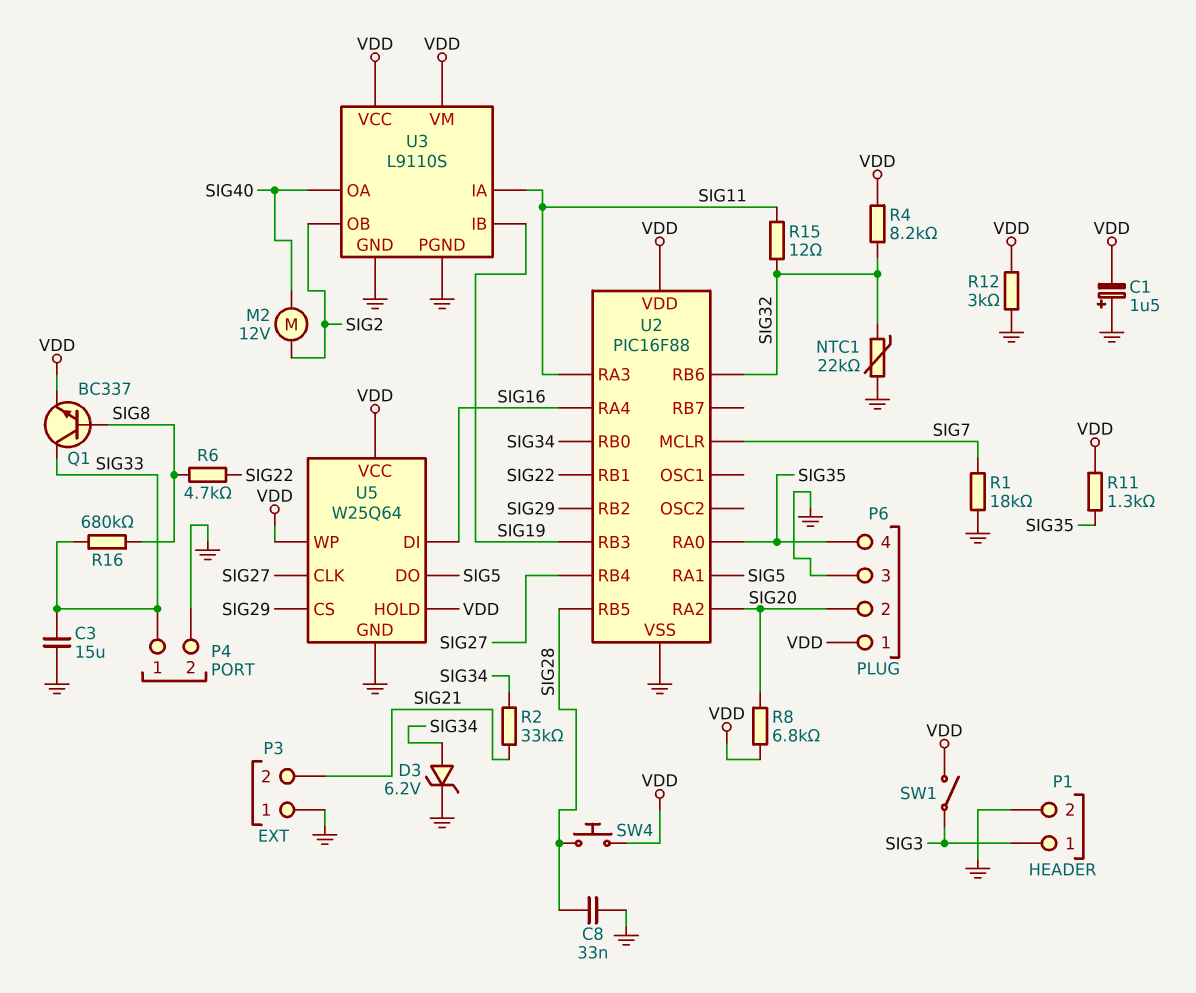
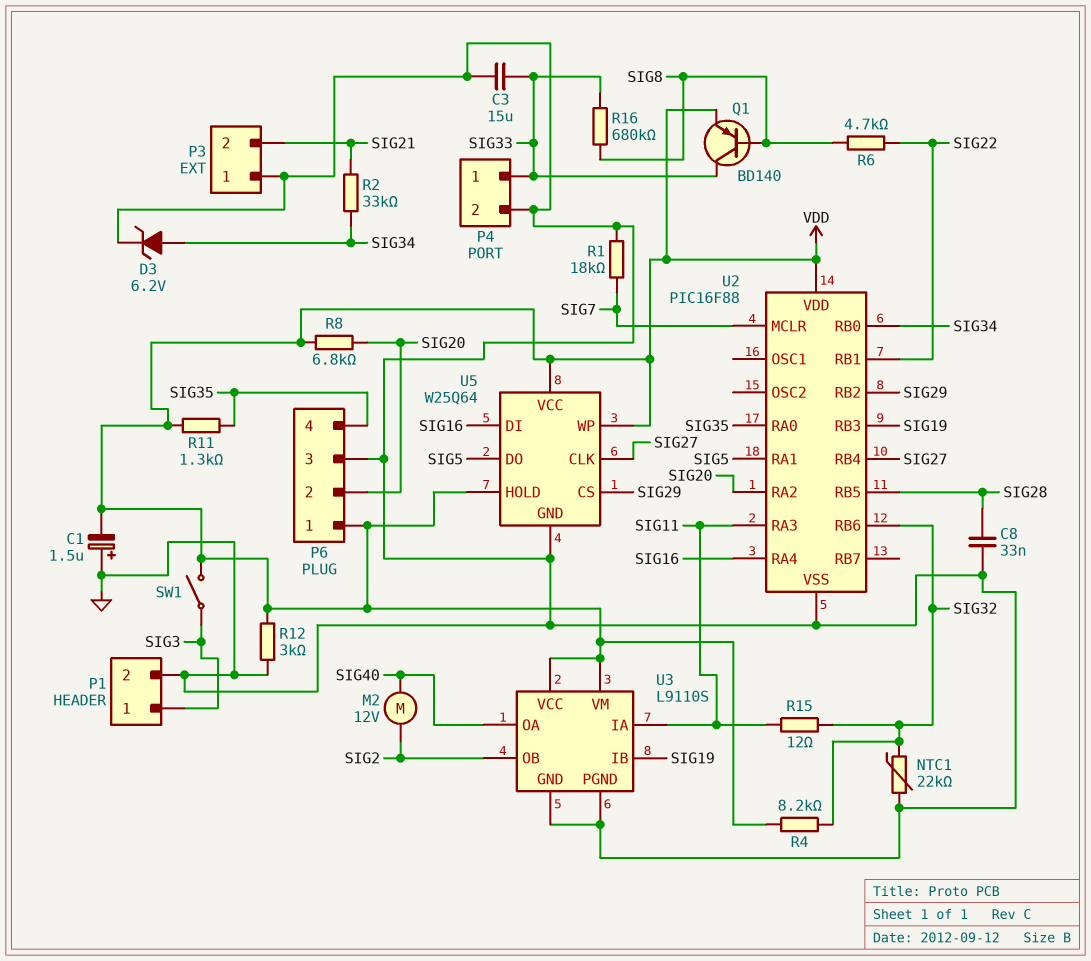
Q1: NPN BC337 (B SIG8, C SIG33, E VDD) -> PNP BD140 (B SIG8, C SIG33, E VDD)
SW4: button (SIG28, VDD) -> none

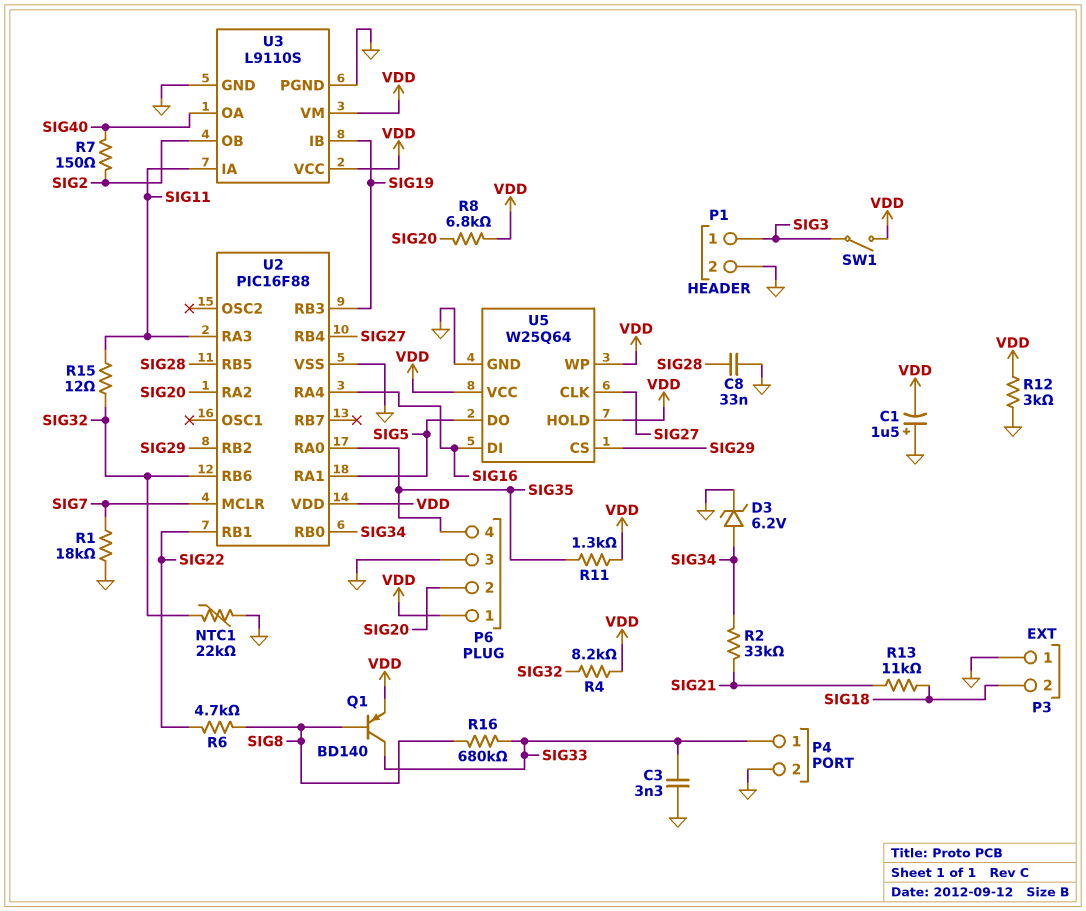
C3: 15uF (GND, SIG33) -> 3.3nF (GND, SIG33)
M2: motor 12V (SIG2, SIG40) -> none
P3 pin 2: SIG21 -> SIG18
R7: none -> 150 (SIG2, SIG40)
R13: none -> 11k (SIG18, SIG21)

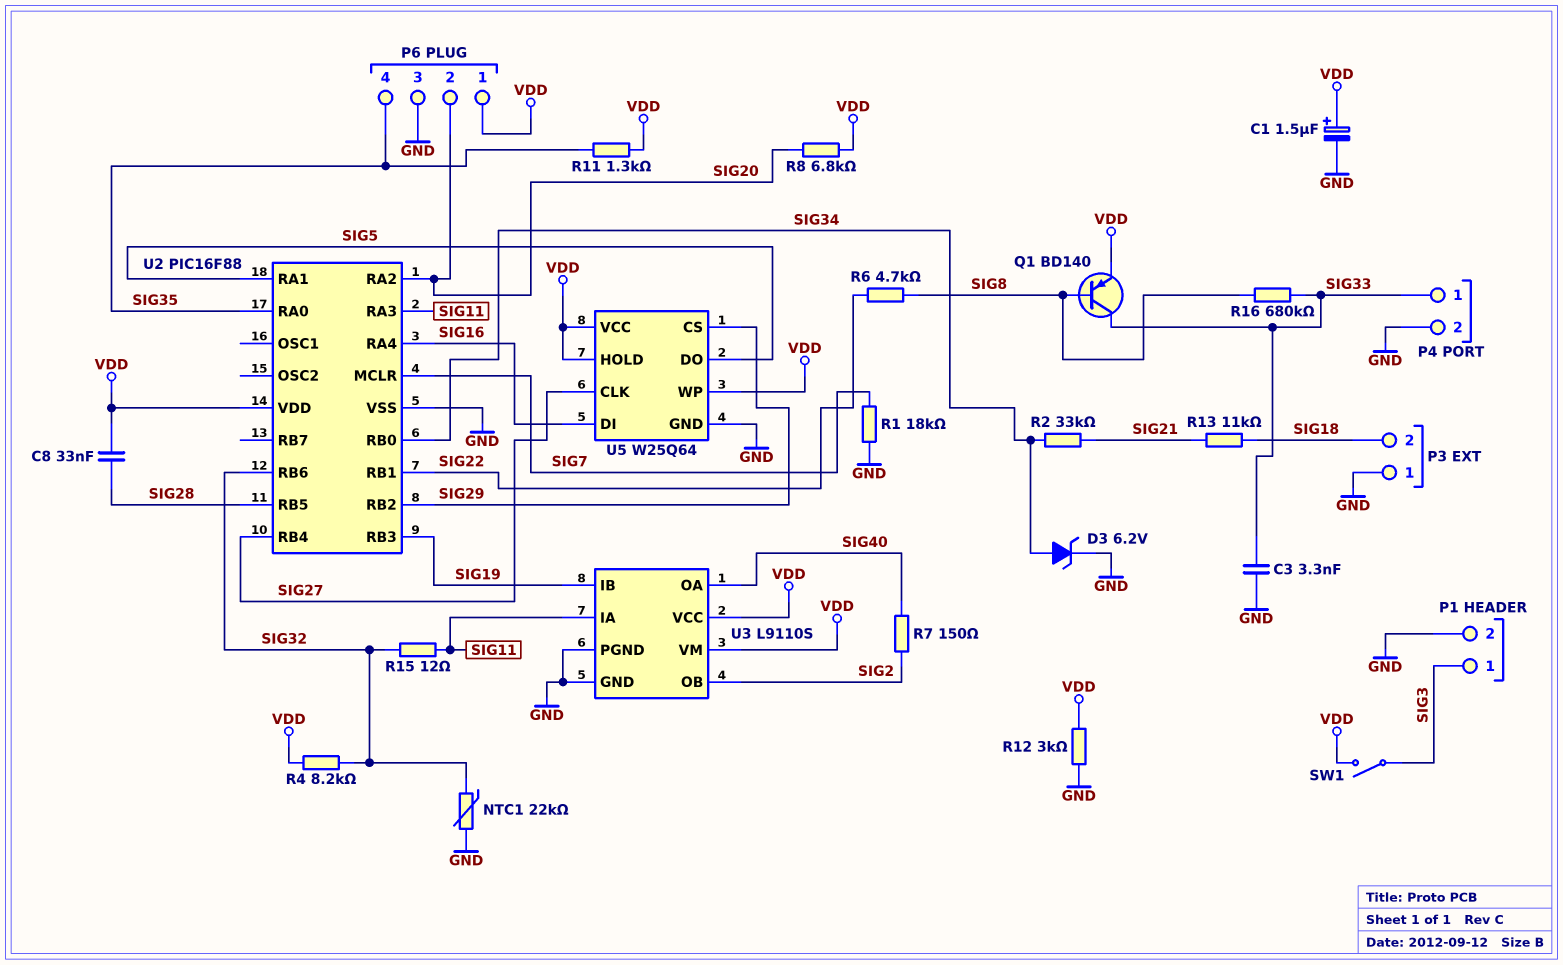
C1: 1.5uF (plus GND, minus VDD) -> 1.5uF (plus VDD, minus GND)
C8: 33nF (GND, SIG28) -> 33nF (SIG28, VDD)

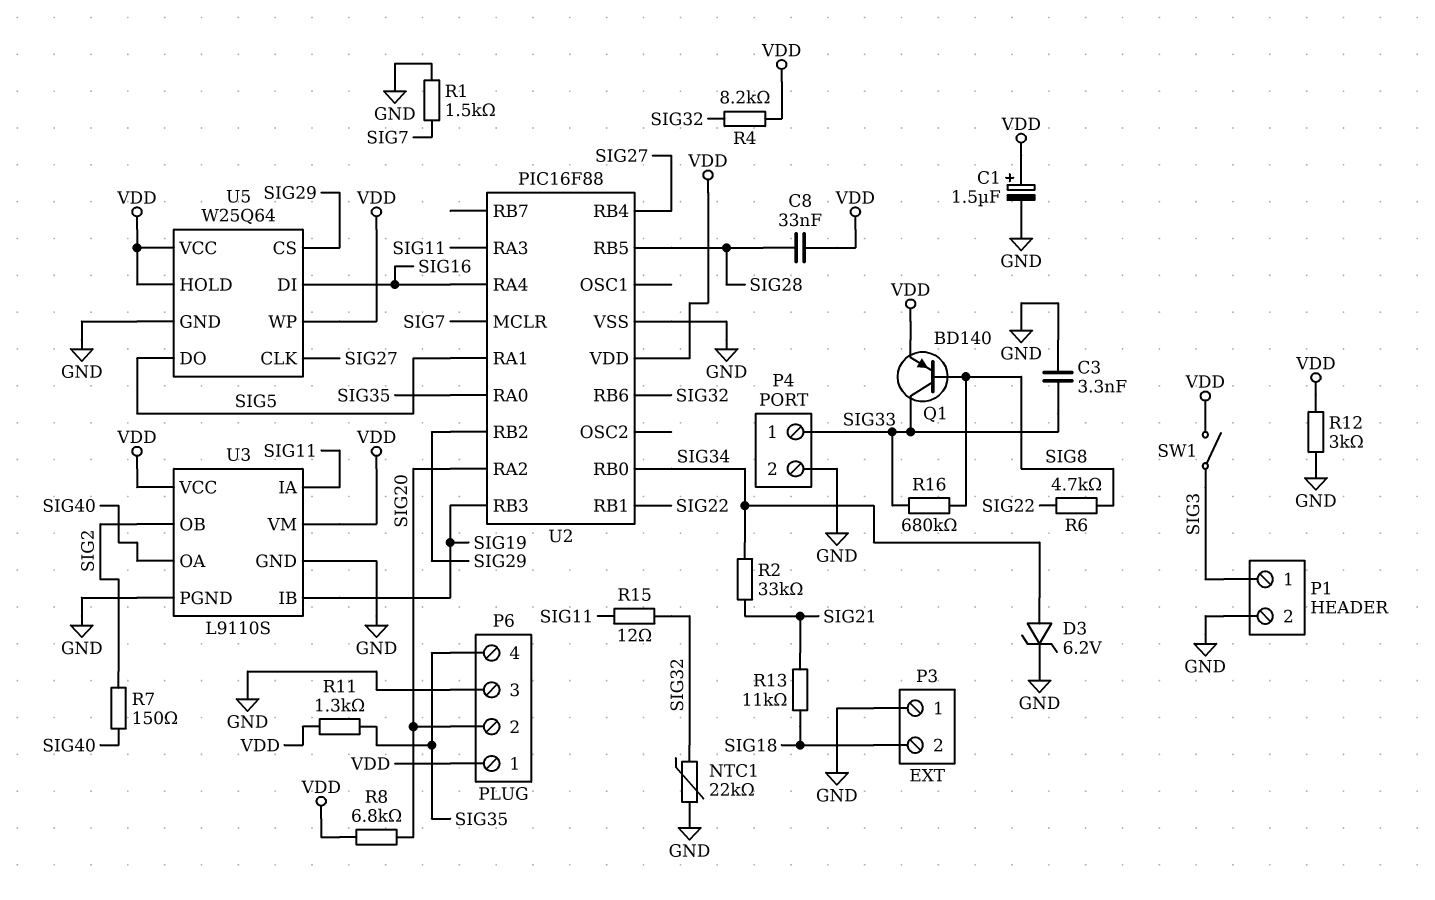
R1: 18k (GND, SIG7) -> 1.5k (GND, SIG7)

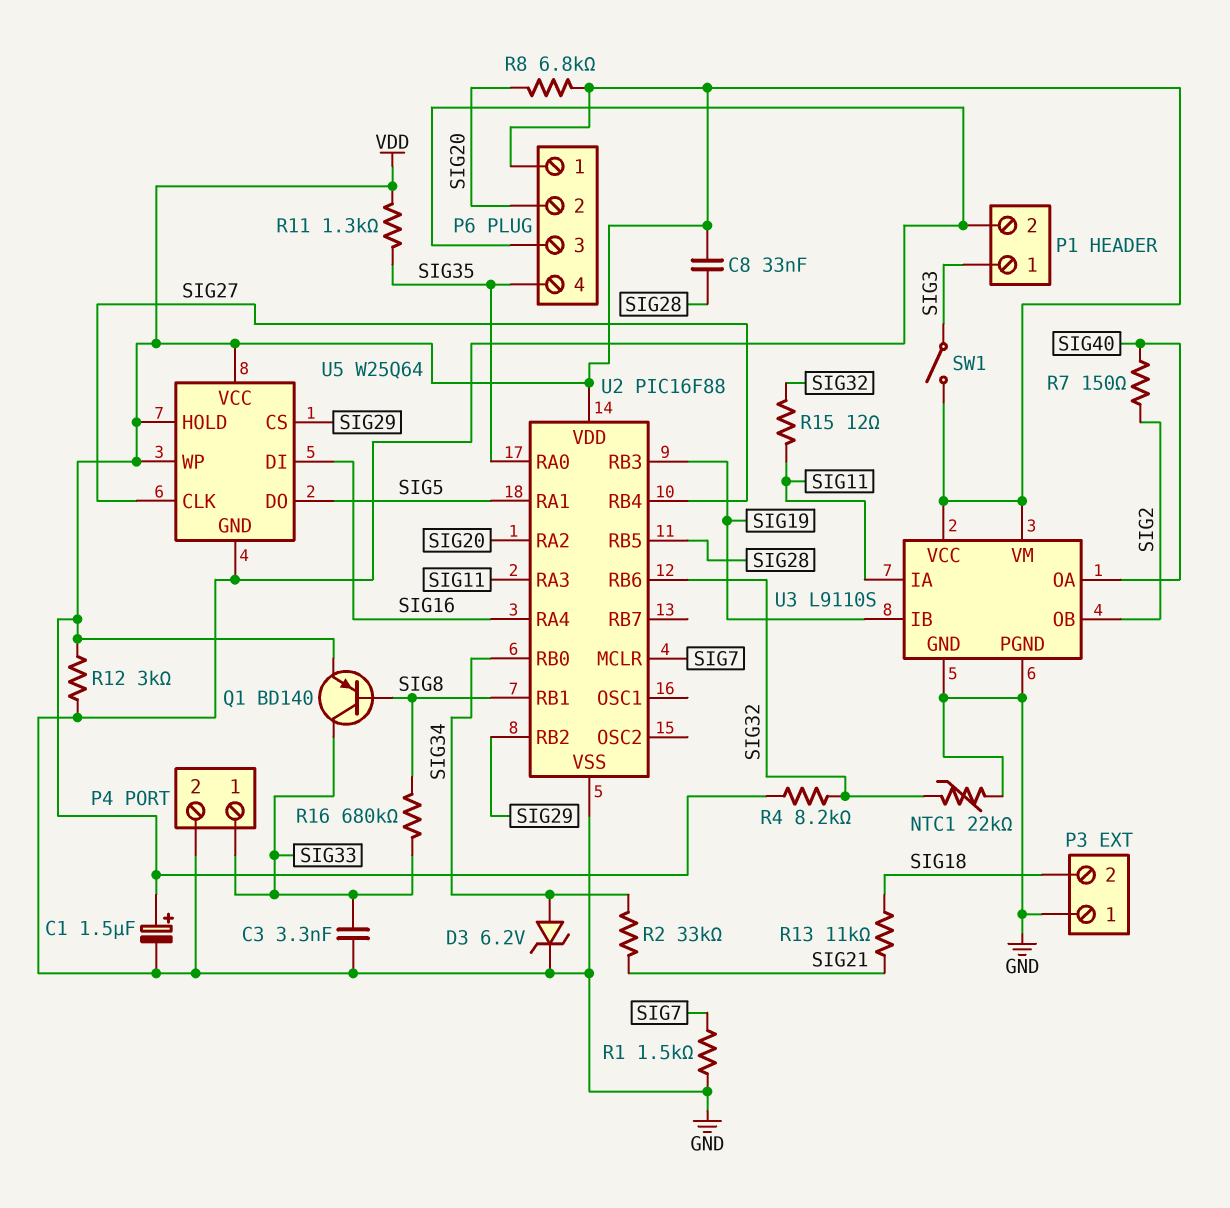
R6: 4.7k (SIG8, SIG22) -> none
U2 pin RB1: SIG22 -> SIG8

